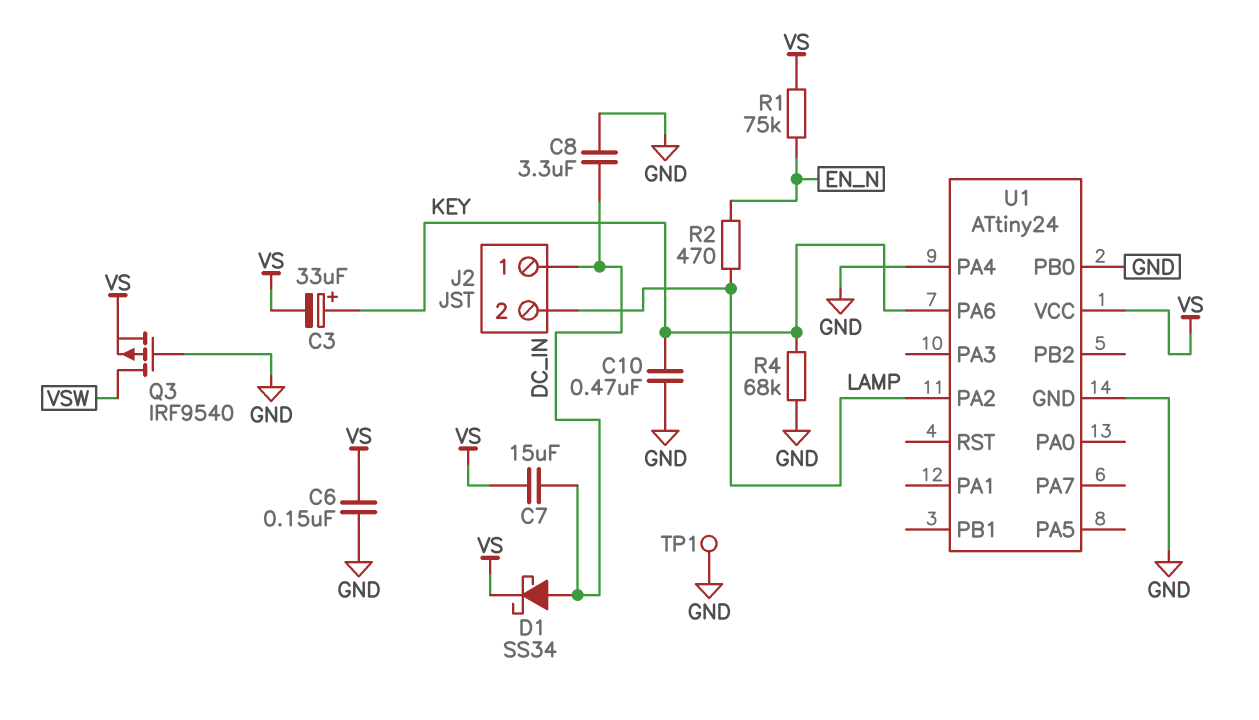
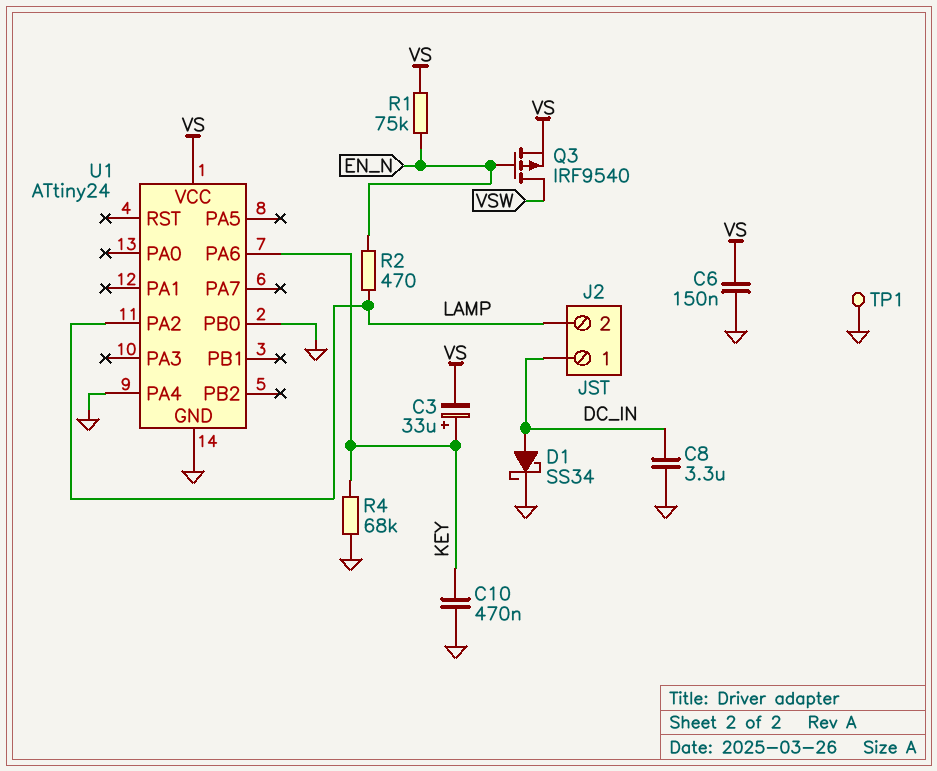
C7: 15uF (DC_IN, VS) -> none
D1: schottky SS34 (A DC_IN, K VS) -> schottky SS34 (A DC_IN, K GND)
Q3: PMOS IRF9540 (G GND, D VSW, S VS) -> PMOS IRF9540 (G EN_N, D VSW, S VS)

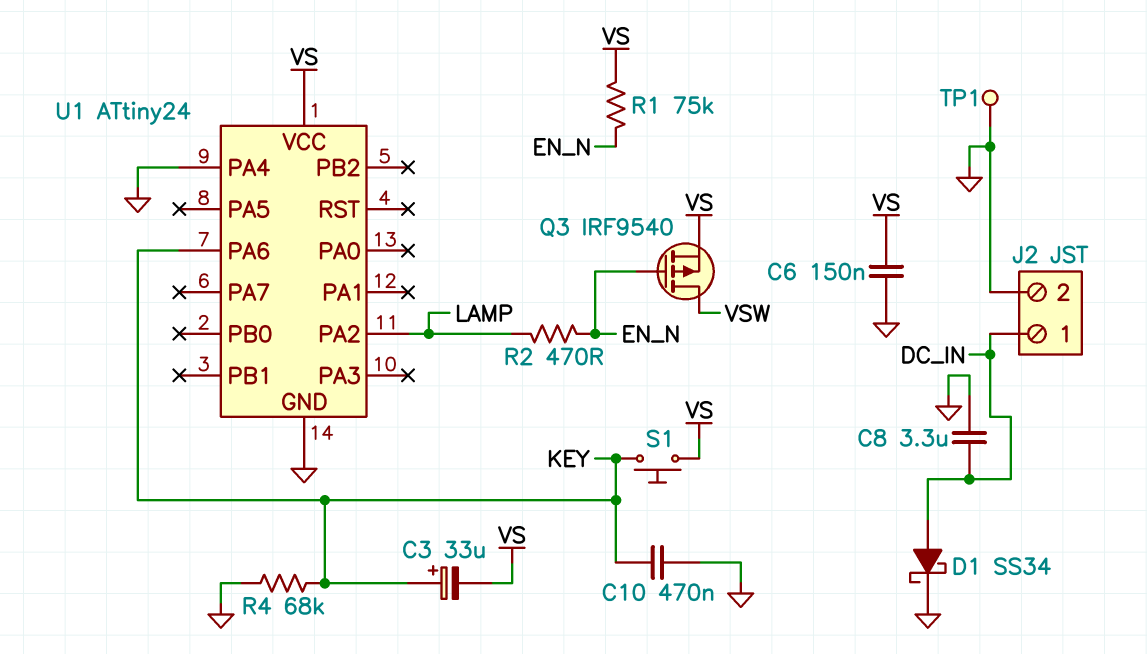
J2 pin 2: LAMP -> GND
S1: none -> button (KEY, VS)
U1 pin PB0: GND -> none

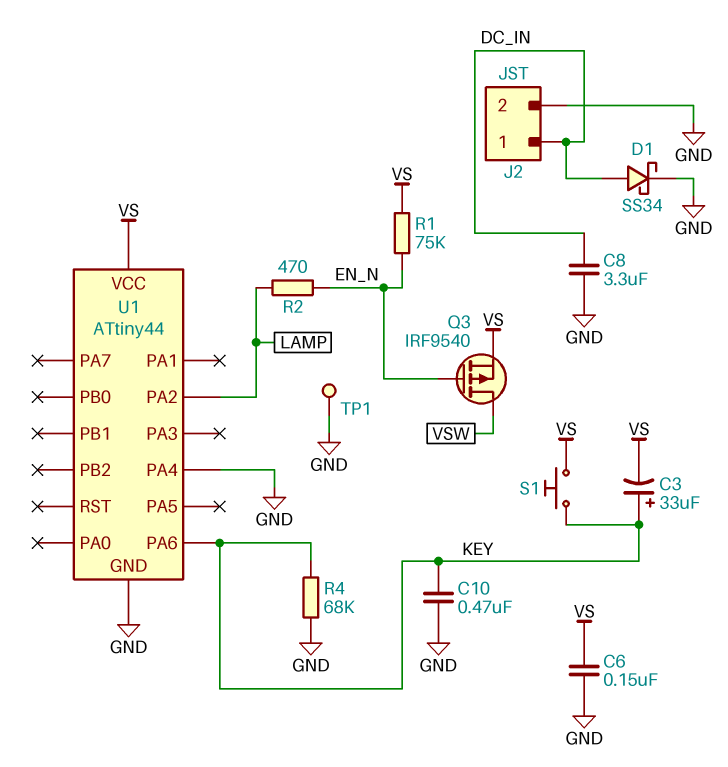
U1: ATtiny24 -> ATtiny44

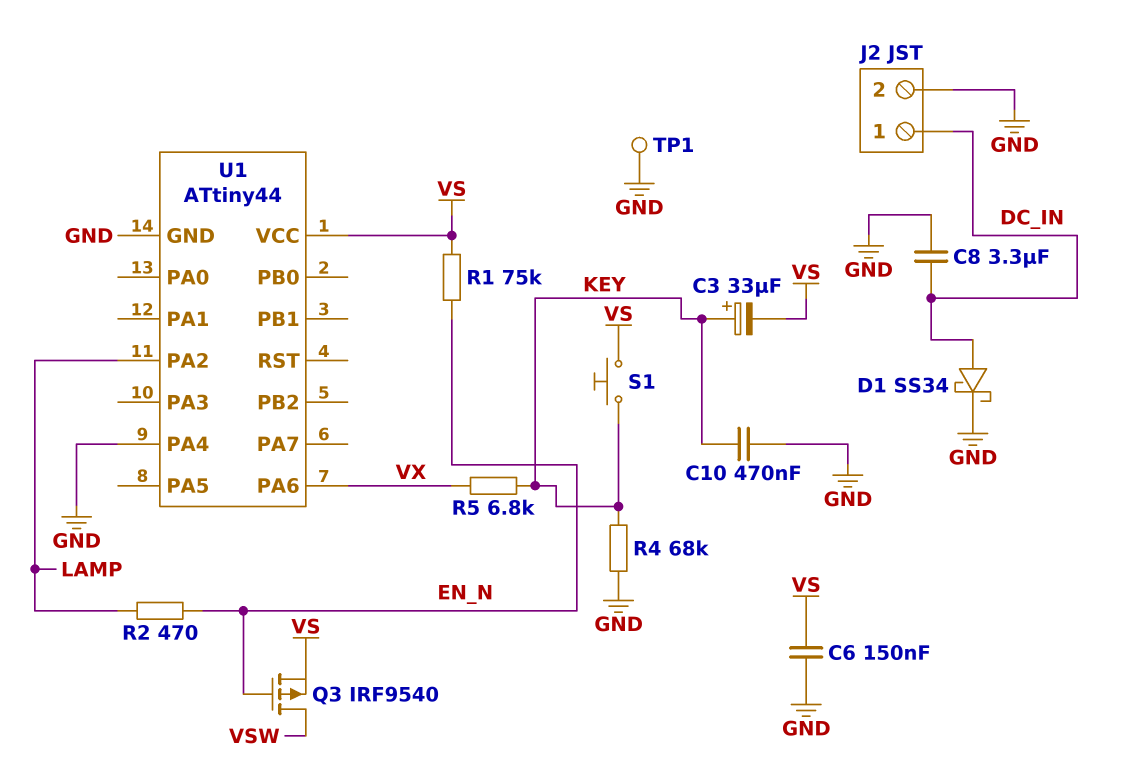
R5: none -> 6.8k (KEY, VX)
U1 pin PA6: KEY -> VX

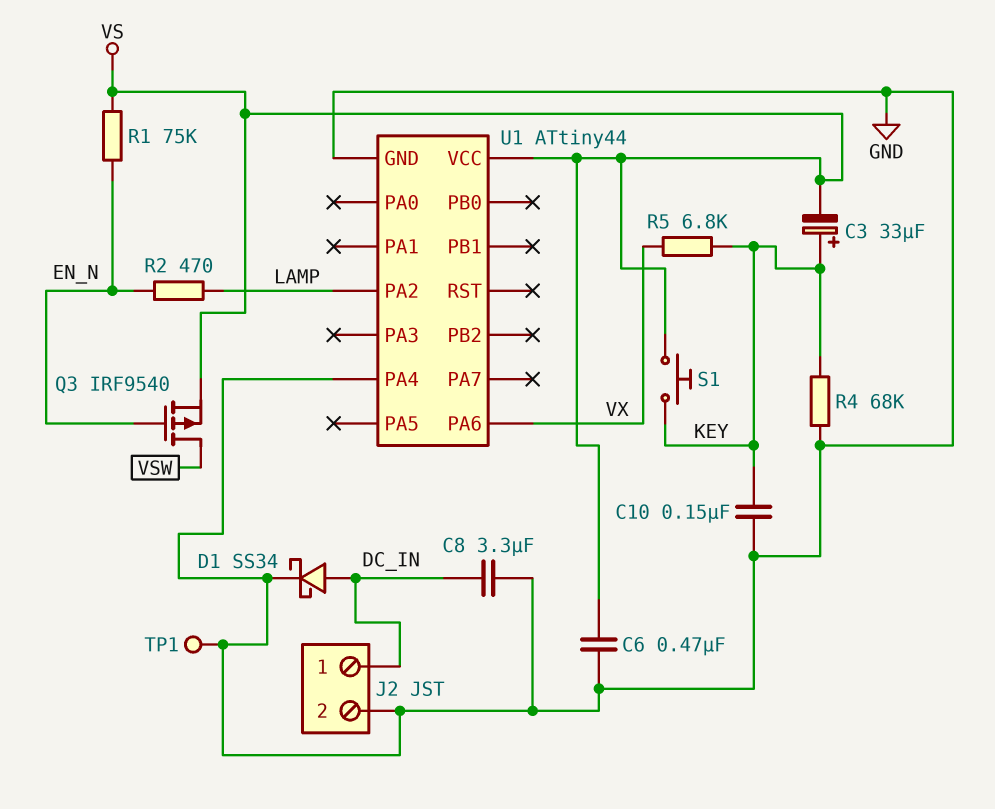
C6: 150nF (GND, VS) -> 470nF (GND, VS)
C10: 470nF (GND, KEY) -> 150nF (GND, KEY)

